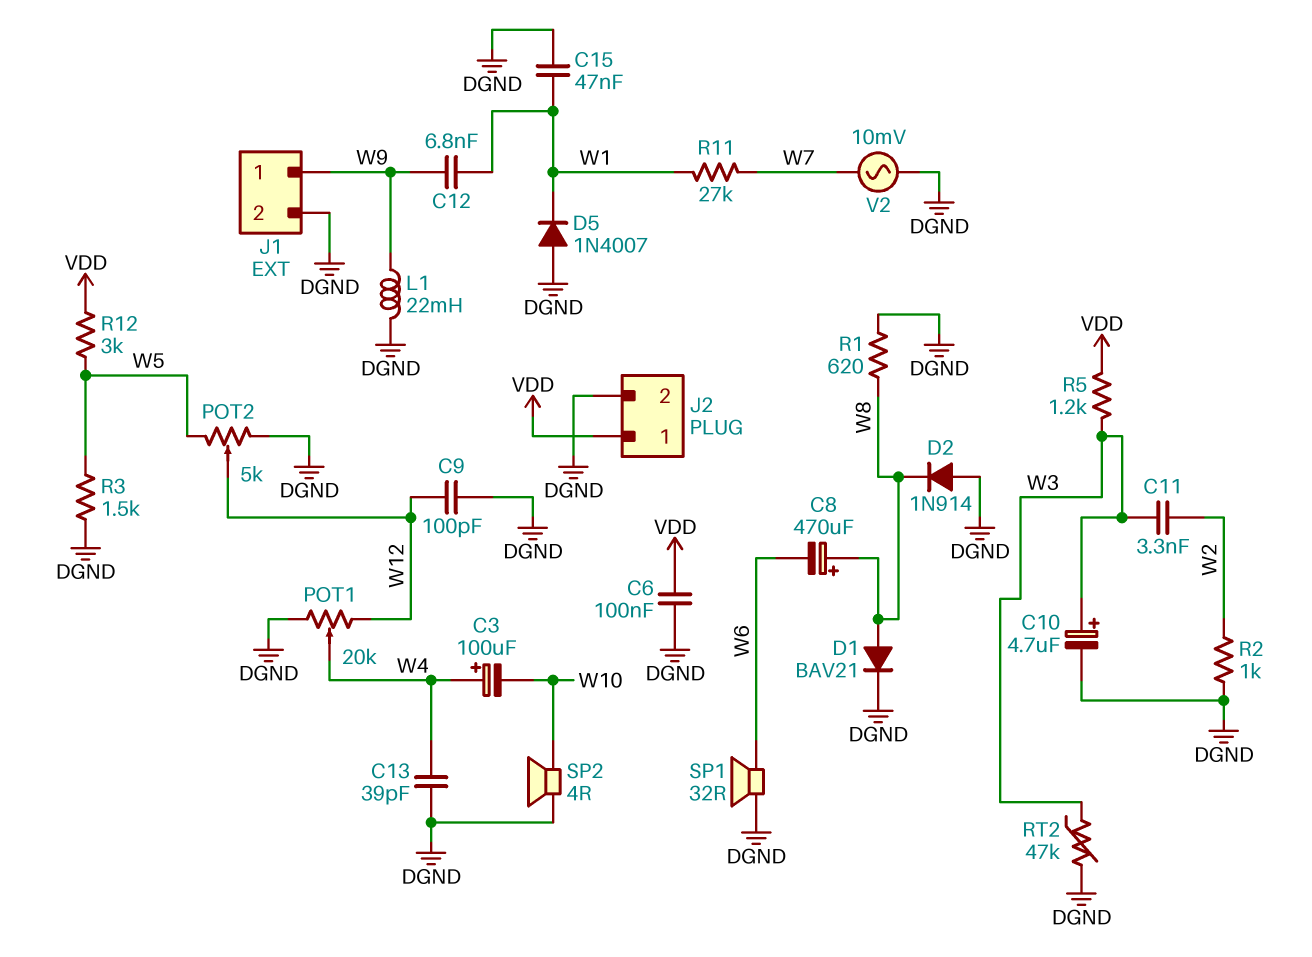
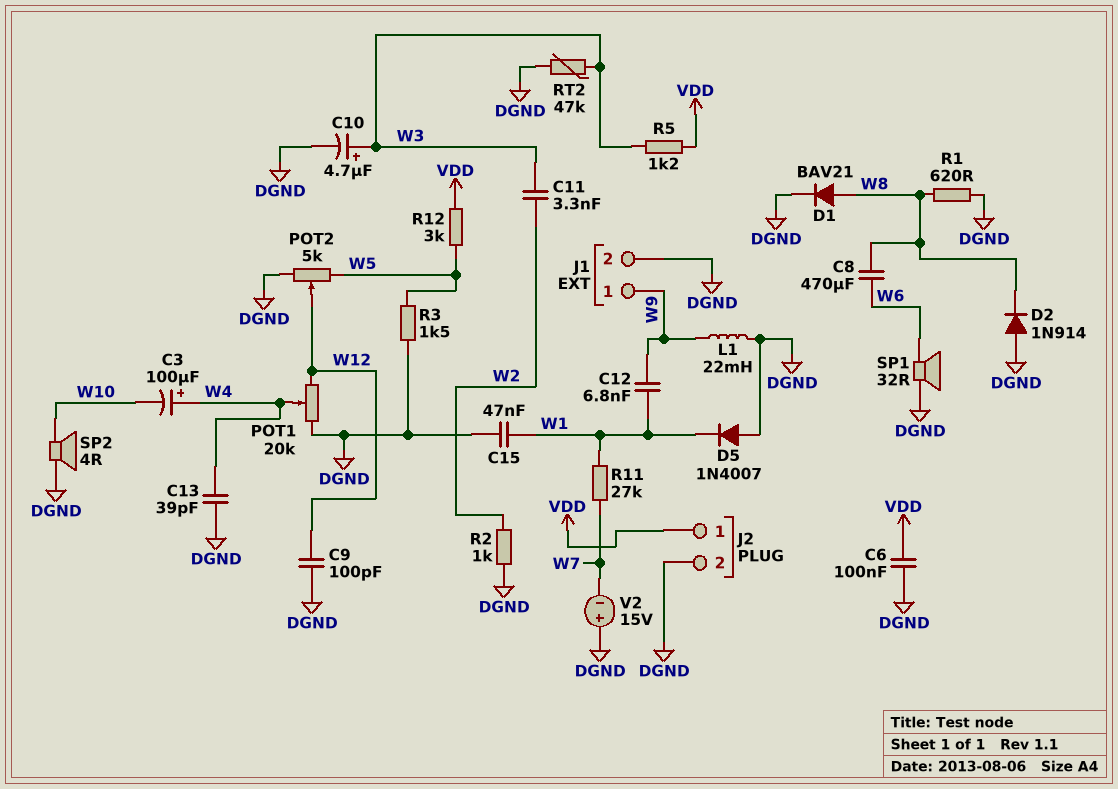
C8: 470uF (plus W8, minus W6) -> 470uF (W6, W8)
V2: AC 10mV (DGND, W7) -> 15V (plus DGND, minus W7)

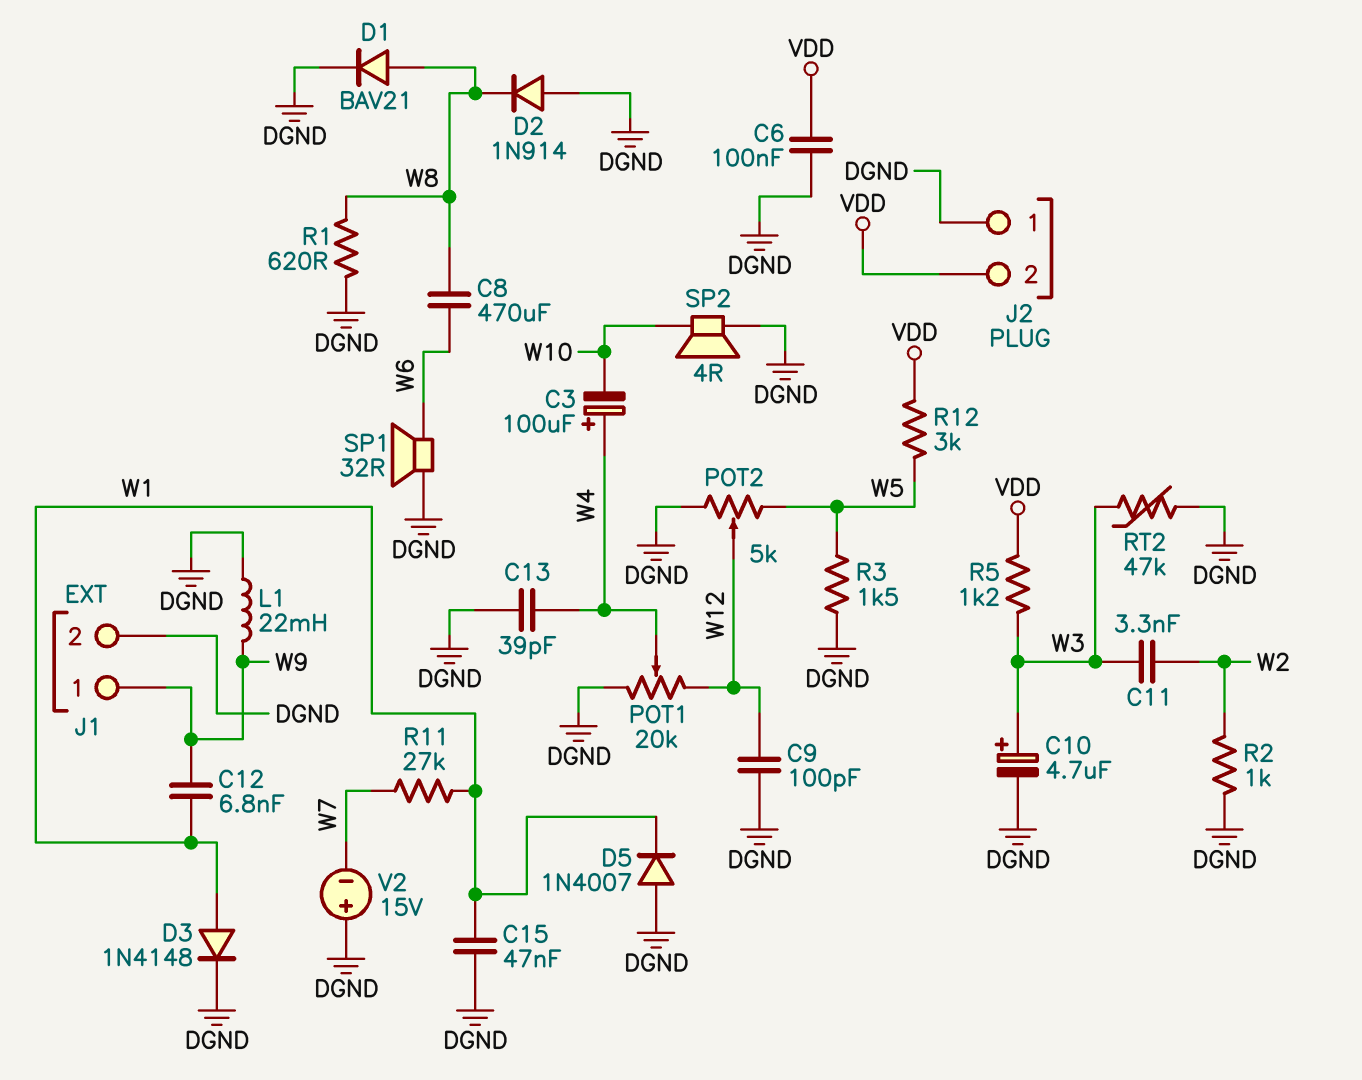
D3: none -> diode 1N4148 (A W1, K DGND)
J2 pin 1: VDD -> DGND
J2 pin 2: DGND -> VDD

